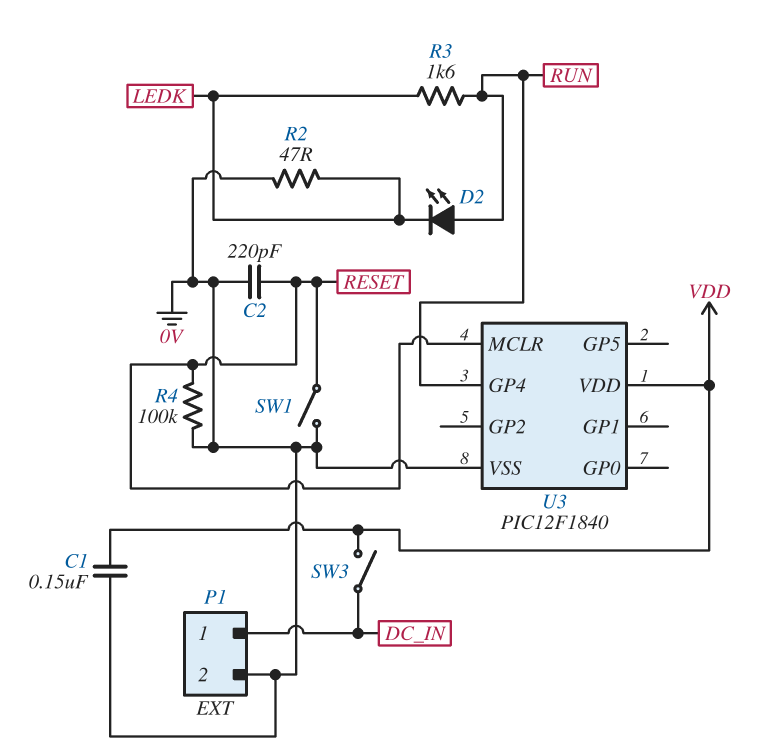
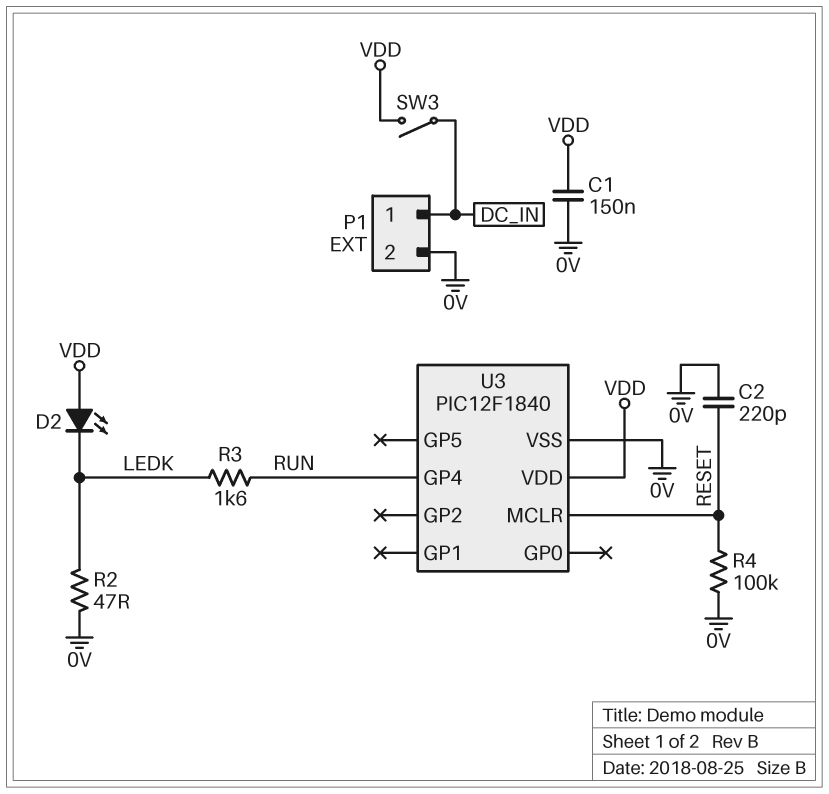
D2: LED (A RUN, K LEDK) -> LED (A VDD, K LEDK)
SW1: switch (0V, RESET) -> none

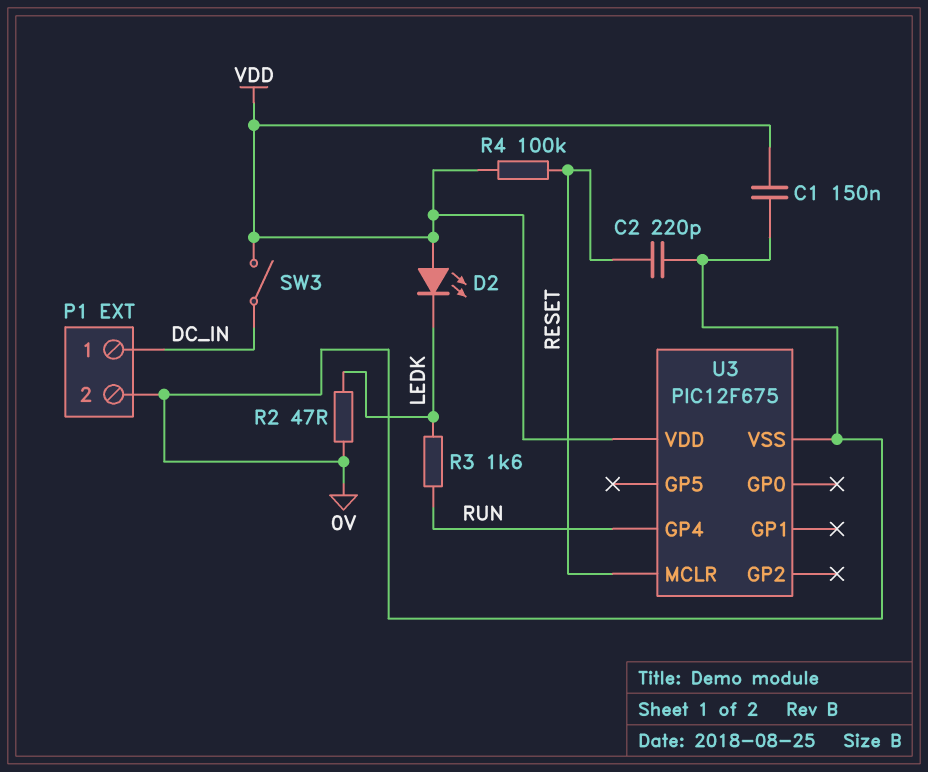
R4: 100k (0V, RESET) -> 100k (RESET, VDD)
U3: PIC12F1840 -> PIC12F675

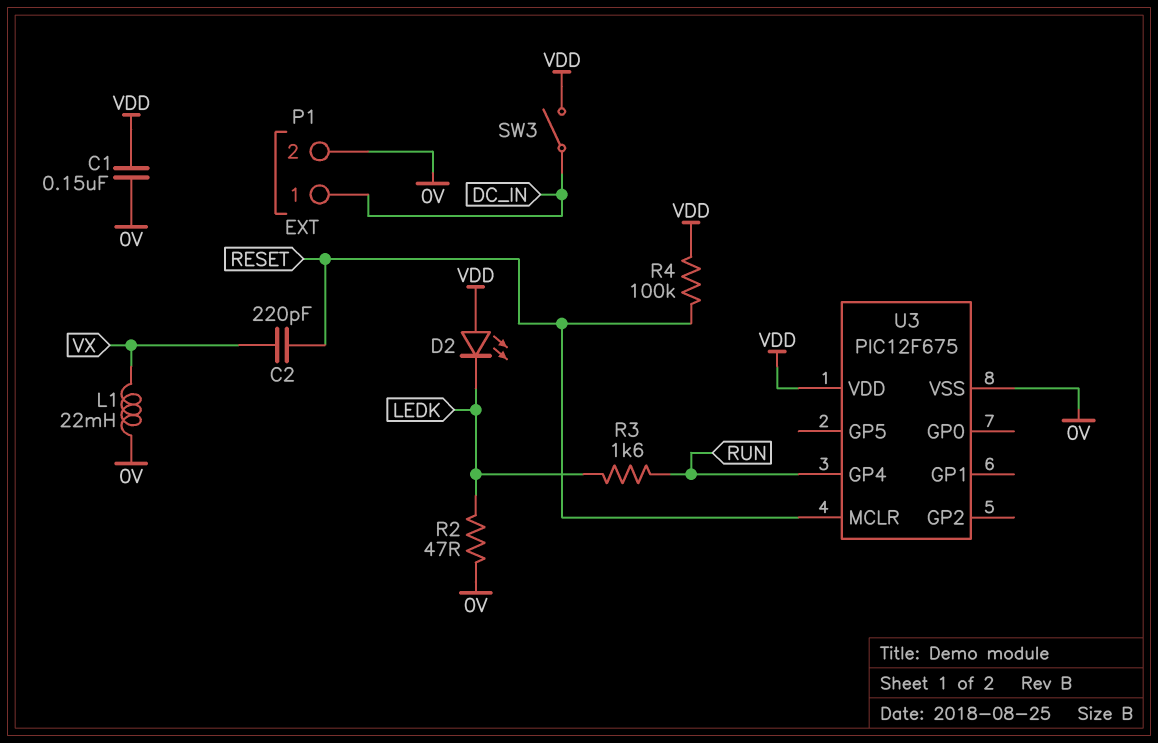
C2: 220pF (0V, RESET) -> 220pF (RESET, VX)
L1: none -> 22mH (0V, VX)

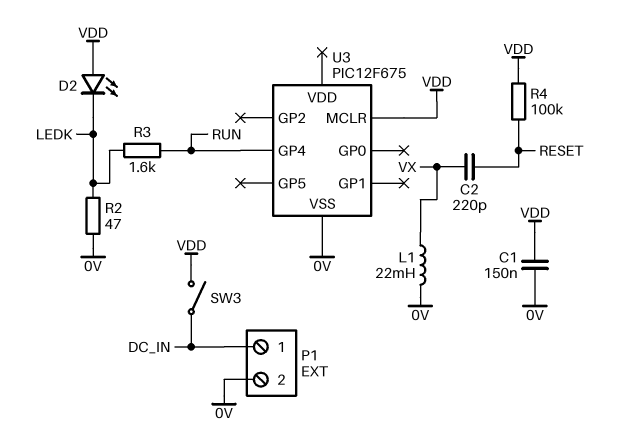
U3 pin MCLR: RESET -> VDD
U3 pin VDD: VDD -> none

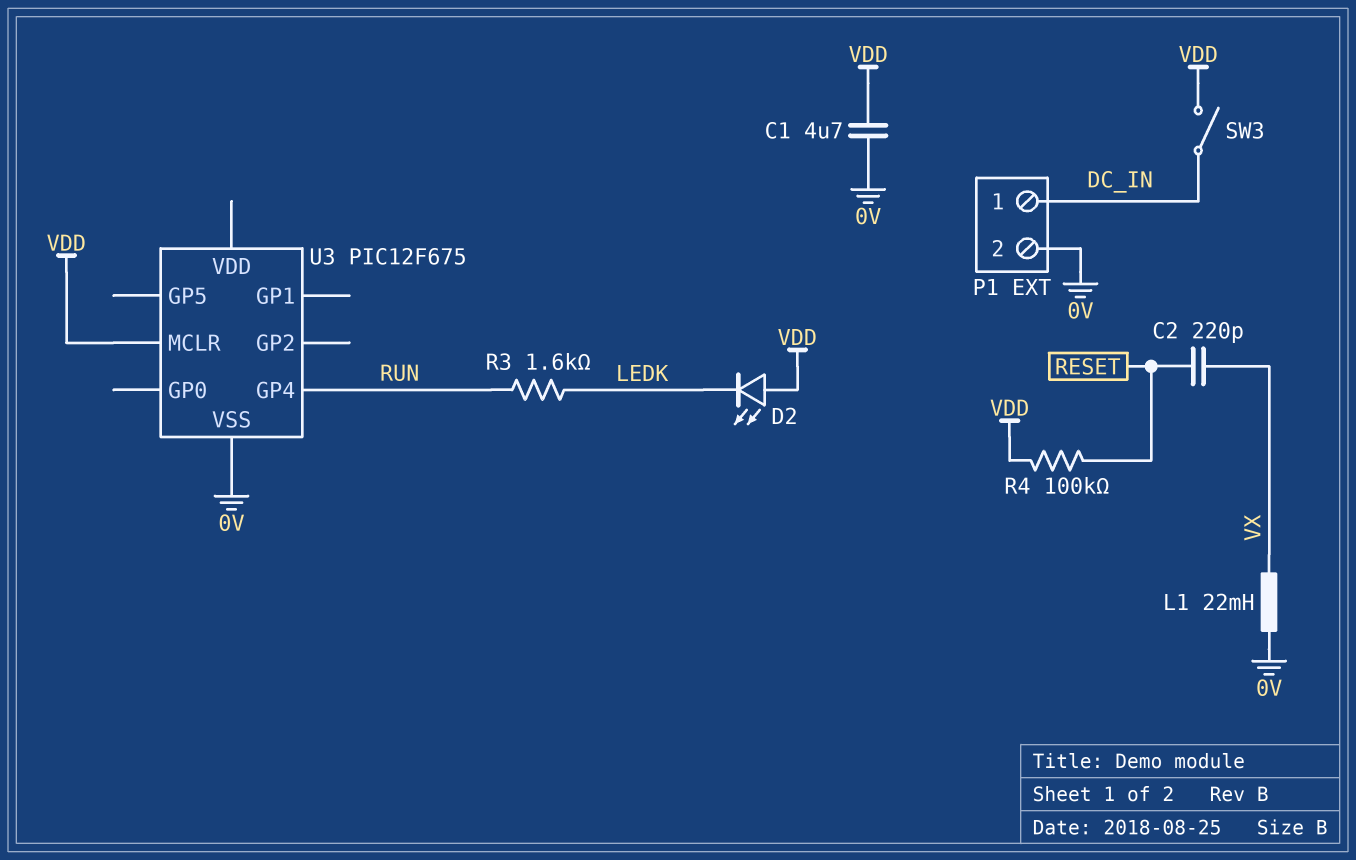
C1: 150nF (0V, VDD) -> 4.7uF (0V, VDD)
R2: 47 (0V, LEDK) -> none

